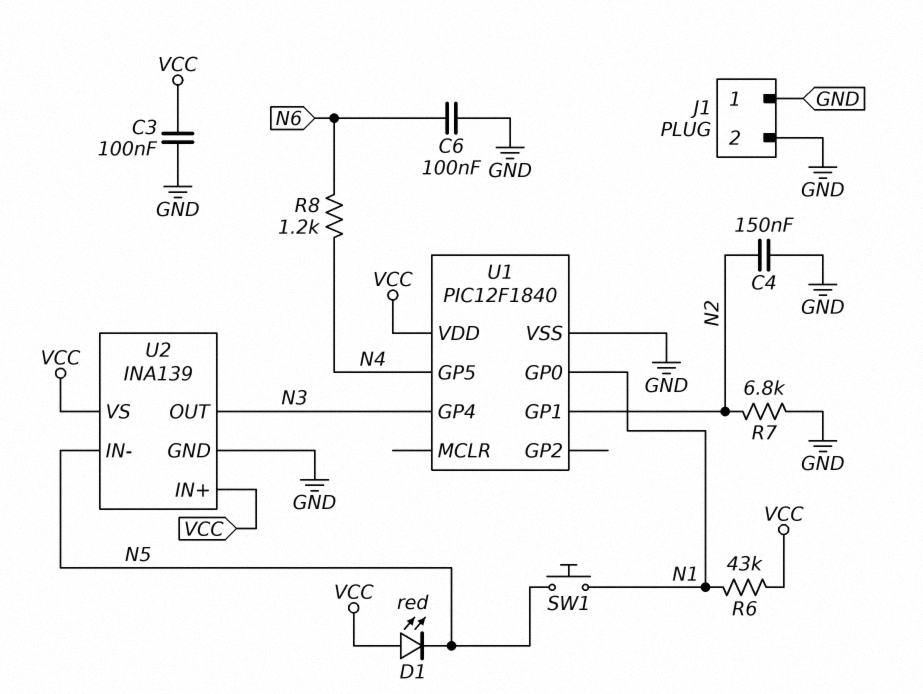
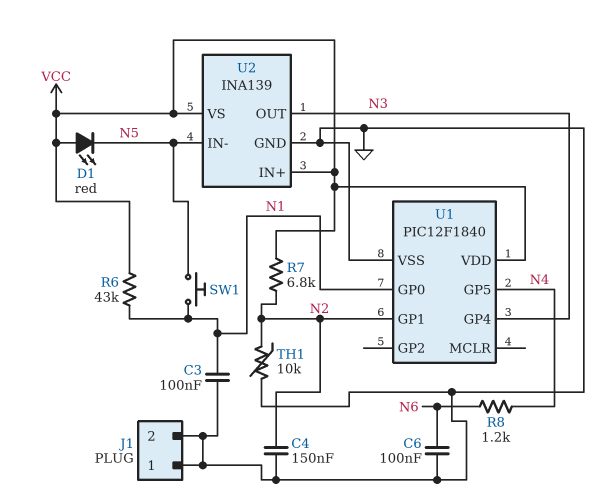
C3: 100nF (GND, VCC) -> 100nF (GND, N1)
R7: 6.8k (GND, N2) -> 6.8k (N2, VCC)
TH1: none -> 10k (GND, N2)

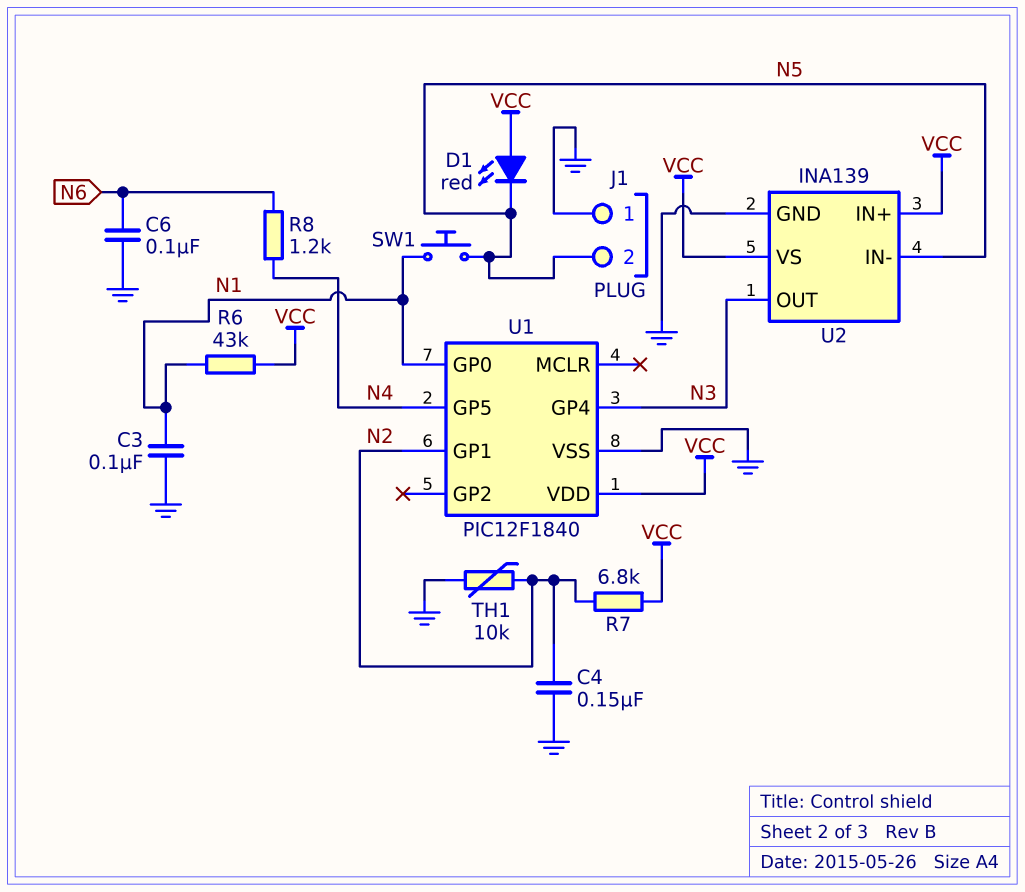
J1 pin 2: GND -> N5

